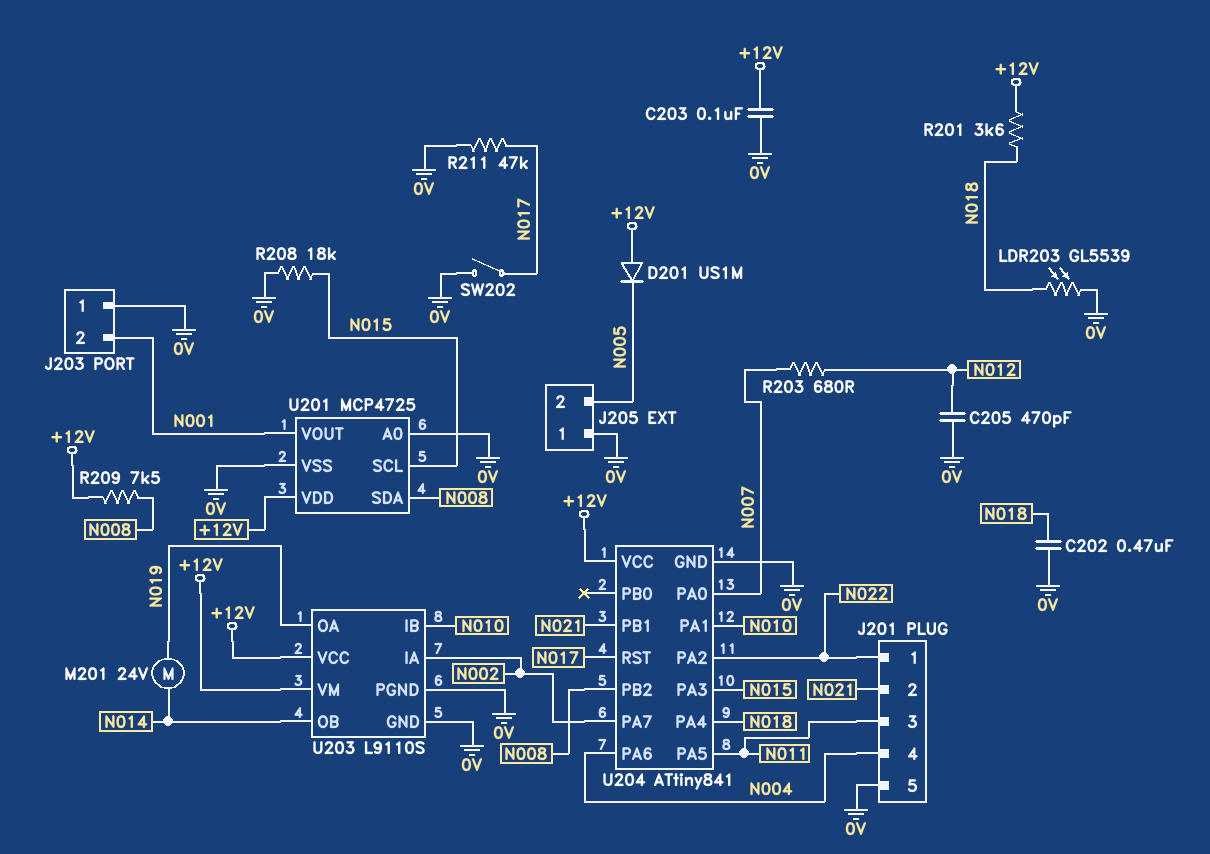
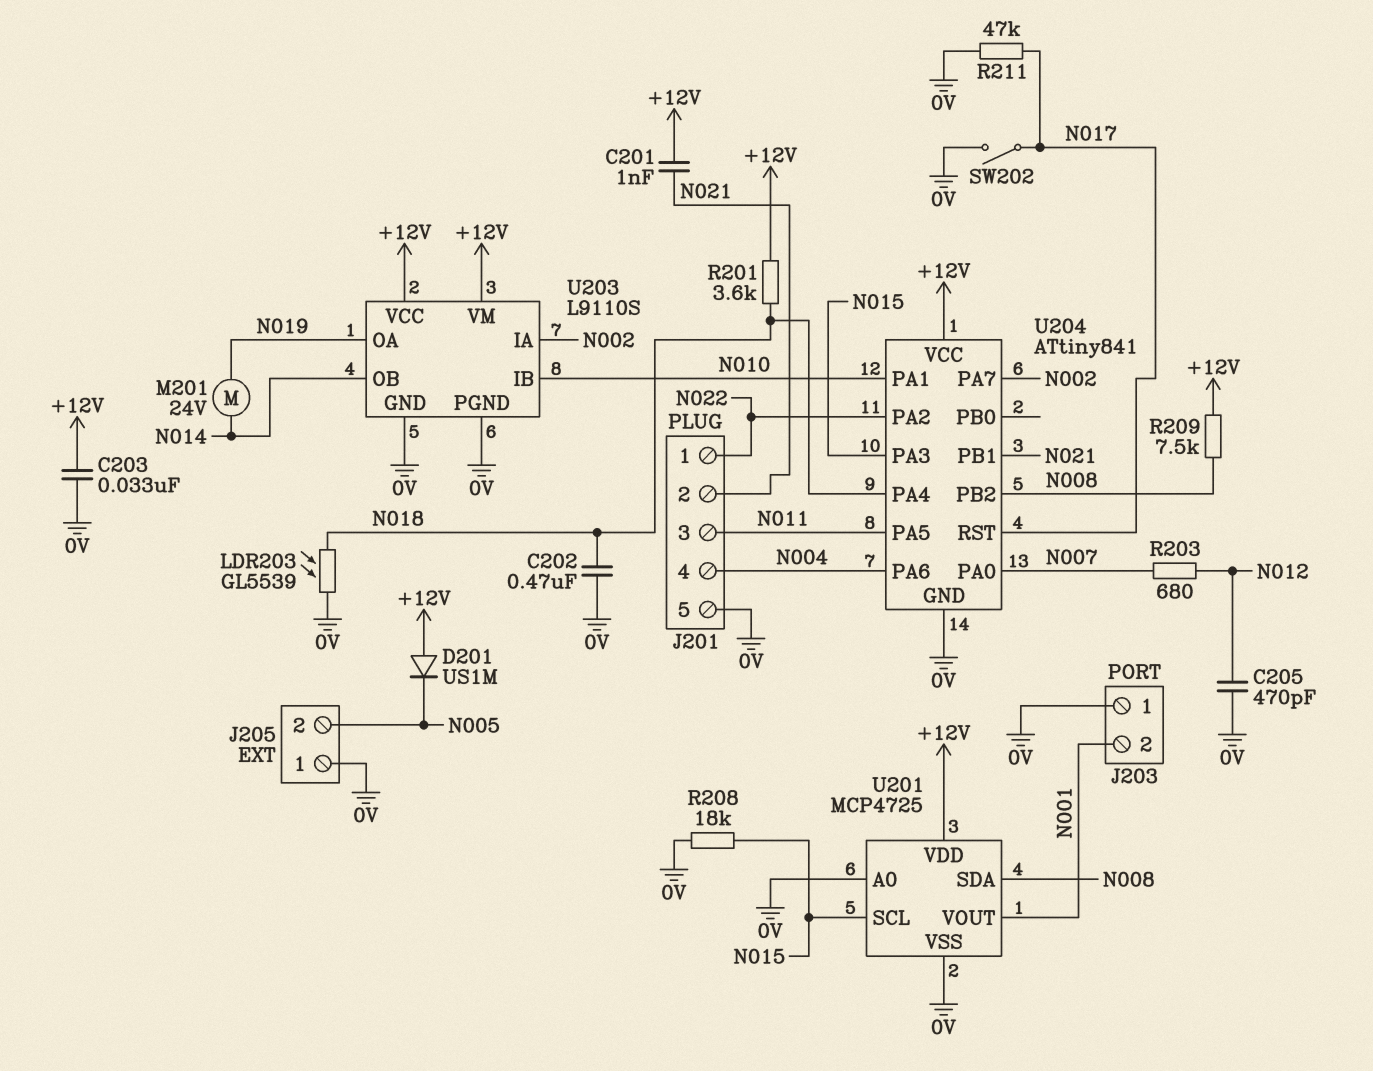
C201: none -> 1nF (+12V, N021)
C203: 100nF (+12V, 0V) -> 33nF (+12V, 0V)

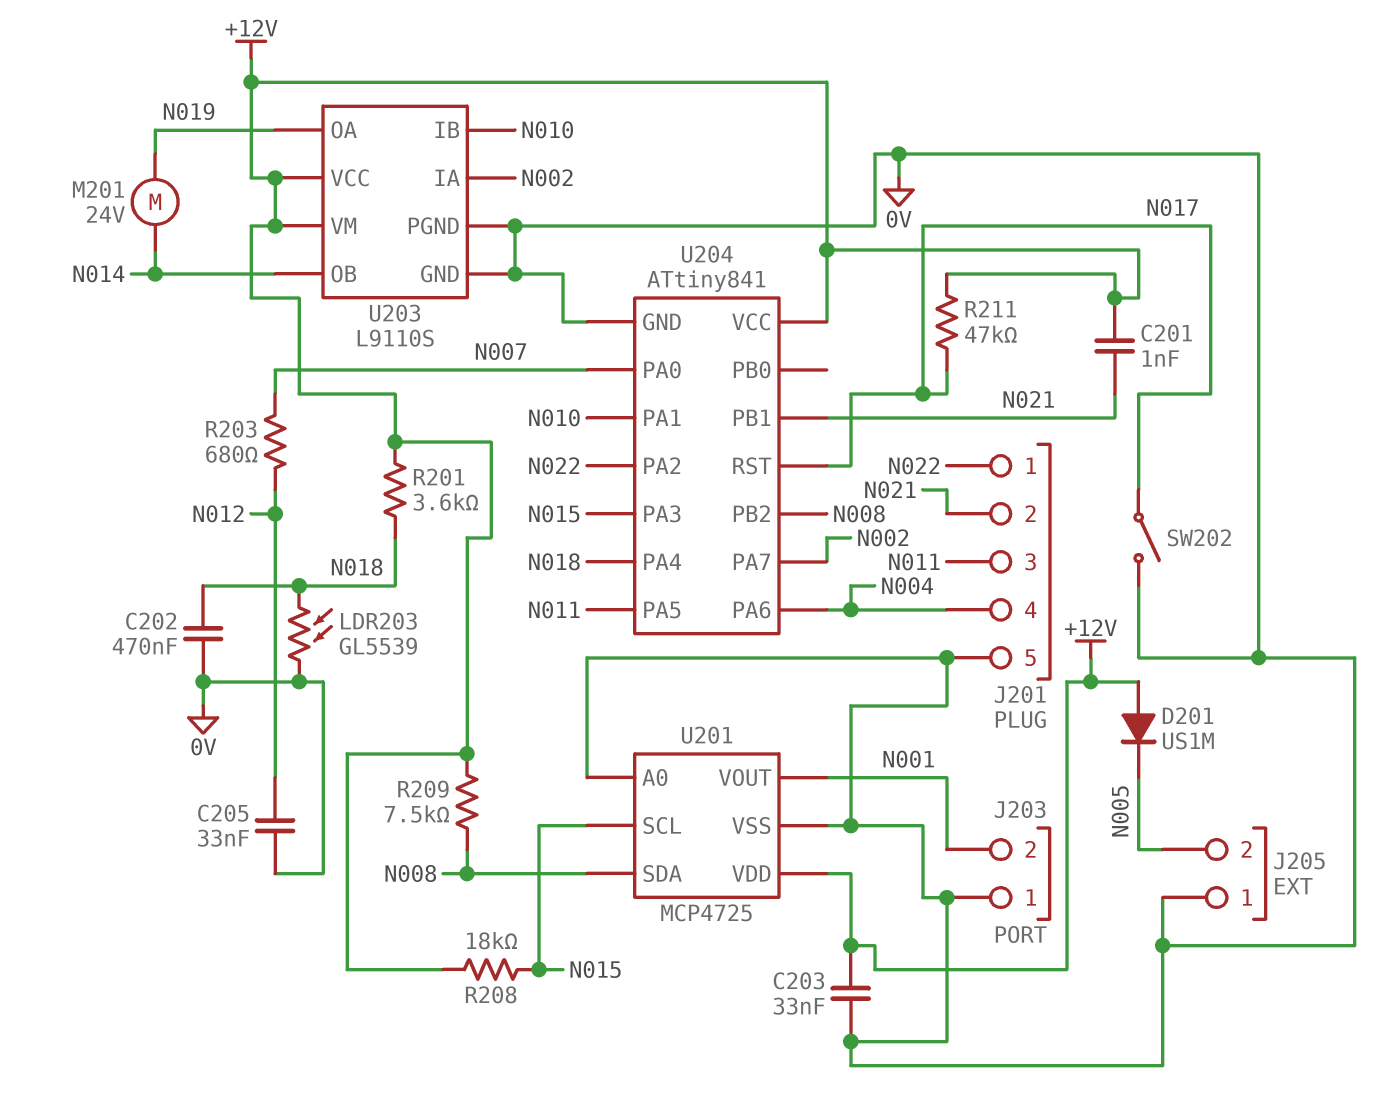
C205: 470pF (0V, N012) -> 33nF (0V, N012)
R208: 18k (0V, N015) -> 18k (+12V, N015)
R211: 47k (0V, N017) -> 47k (+12V, N017)

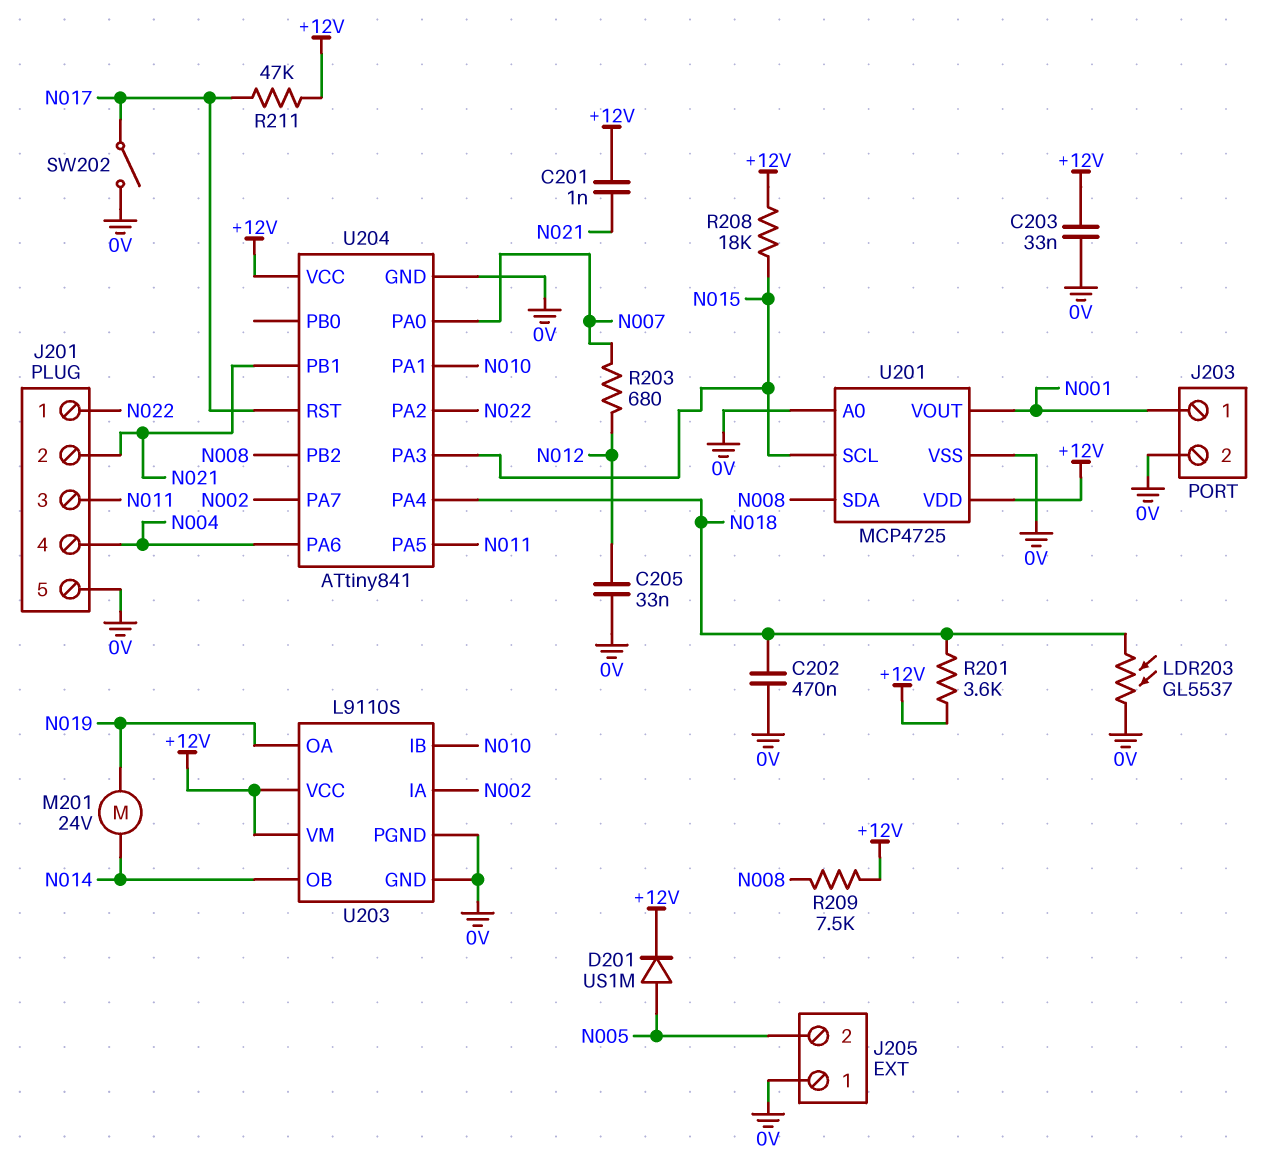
D201: diode US1M (A +12V, K N005) -> diode US1M (A N005, K +12V)
J203 pin 1: 0V -> N001
J203 pin 2: N001 -> 0V
LDR203: GL5539 (0V, N018) -> GL5537 (0V, N018)

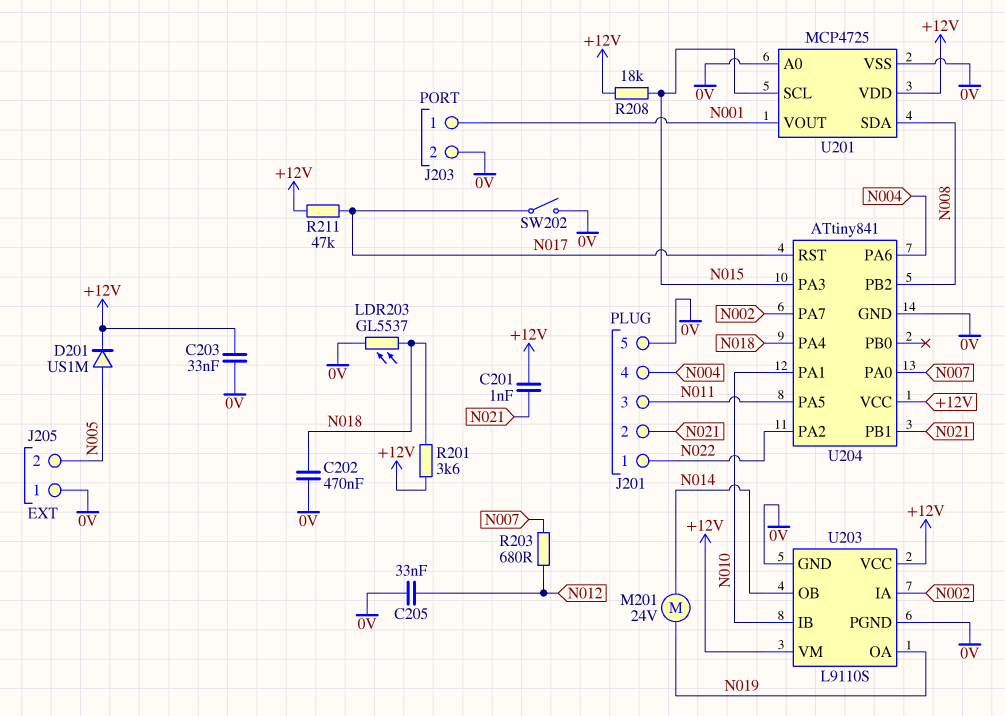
R209: 7.5k (+12V, N008) -> none

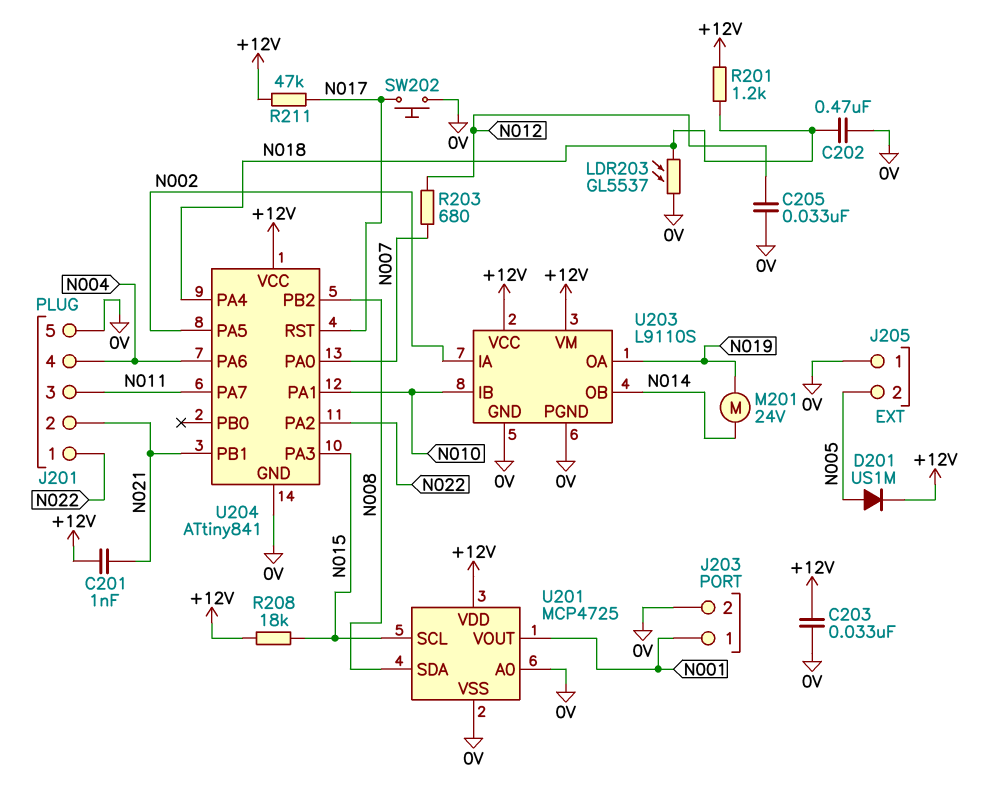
R201: 3.6k (+12V, N018) -> 1.2k (+12V, N018)
SW202: switch (0V, N017) -> button (0V, N017)
U204 pin PA5: N011 -> N002
U204 pin PA7: N002 -> N011

